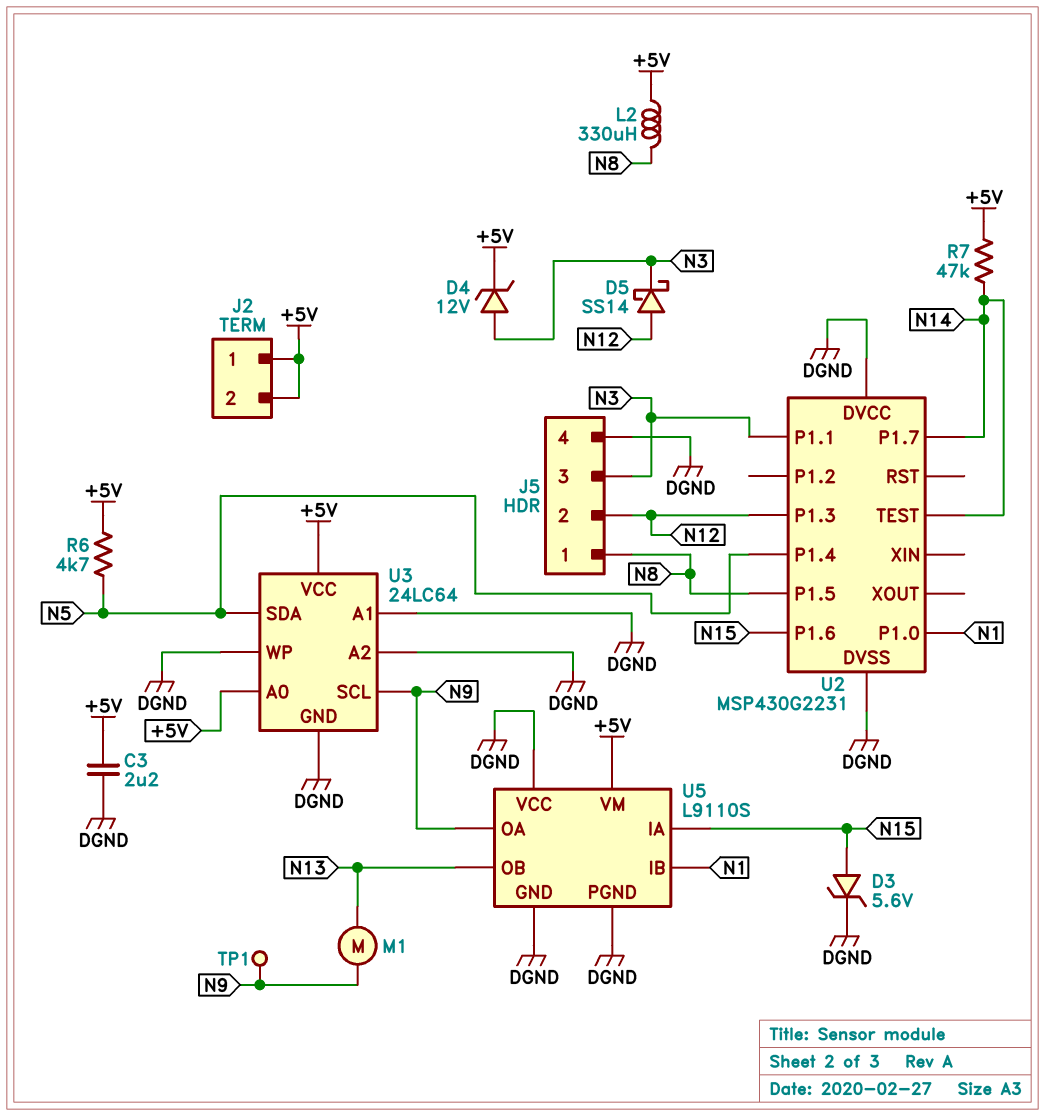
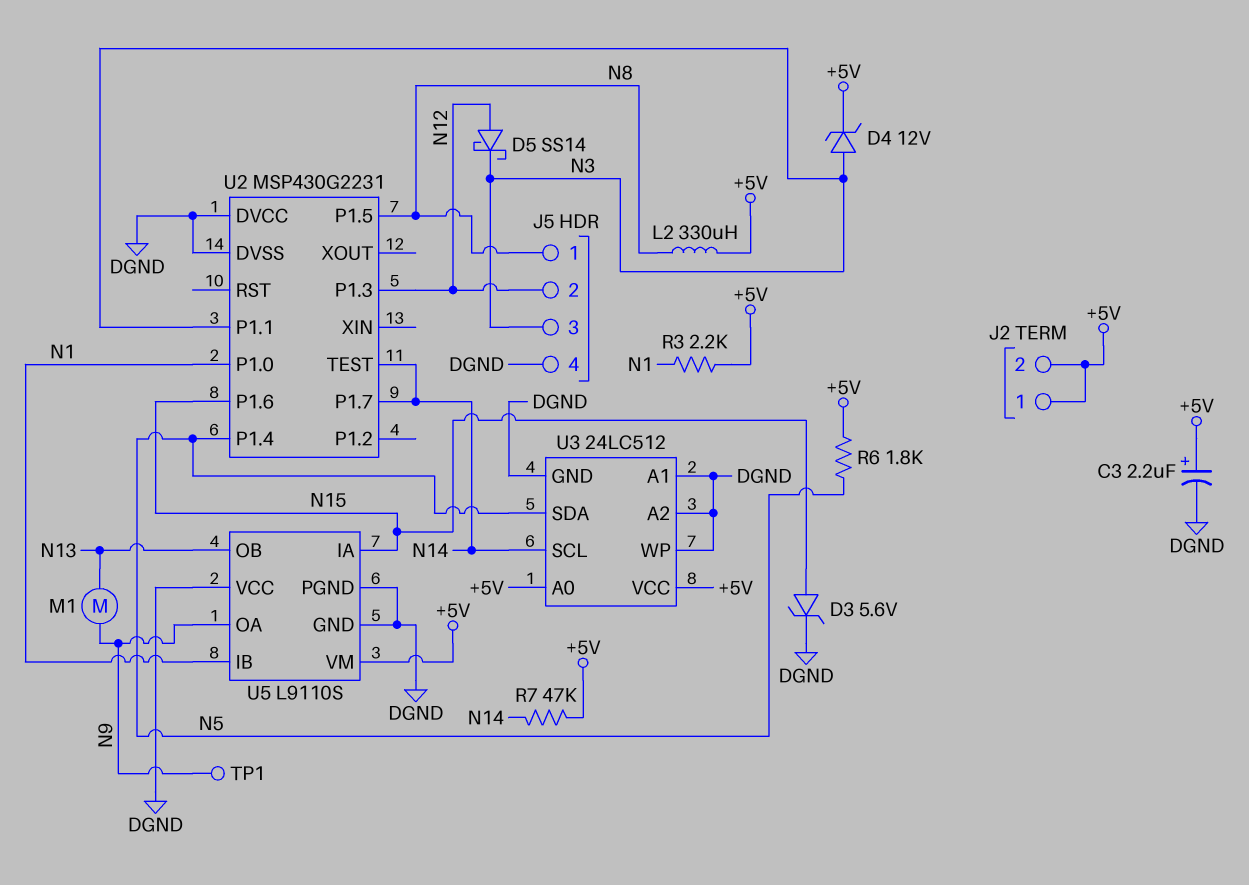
C3: 2.2uF (+5V, DGND) -> 2.2uF (plus +5V, minus DGND)
R3: none -> 2.2k (+5V, N1)
R6: 4.7k (+5V, N5) -> 1.8k (+5V, N5)
U3: 24LC64 -> 24LC512
U3 pin SCL: N9 -> N14

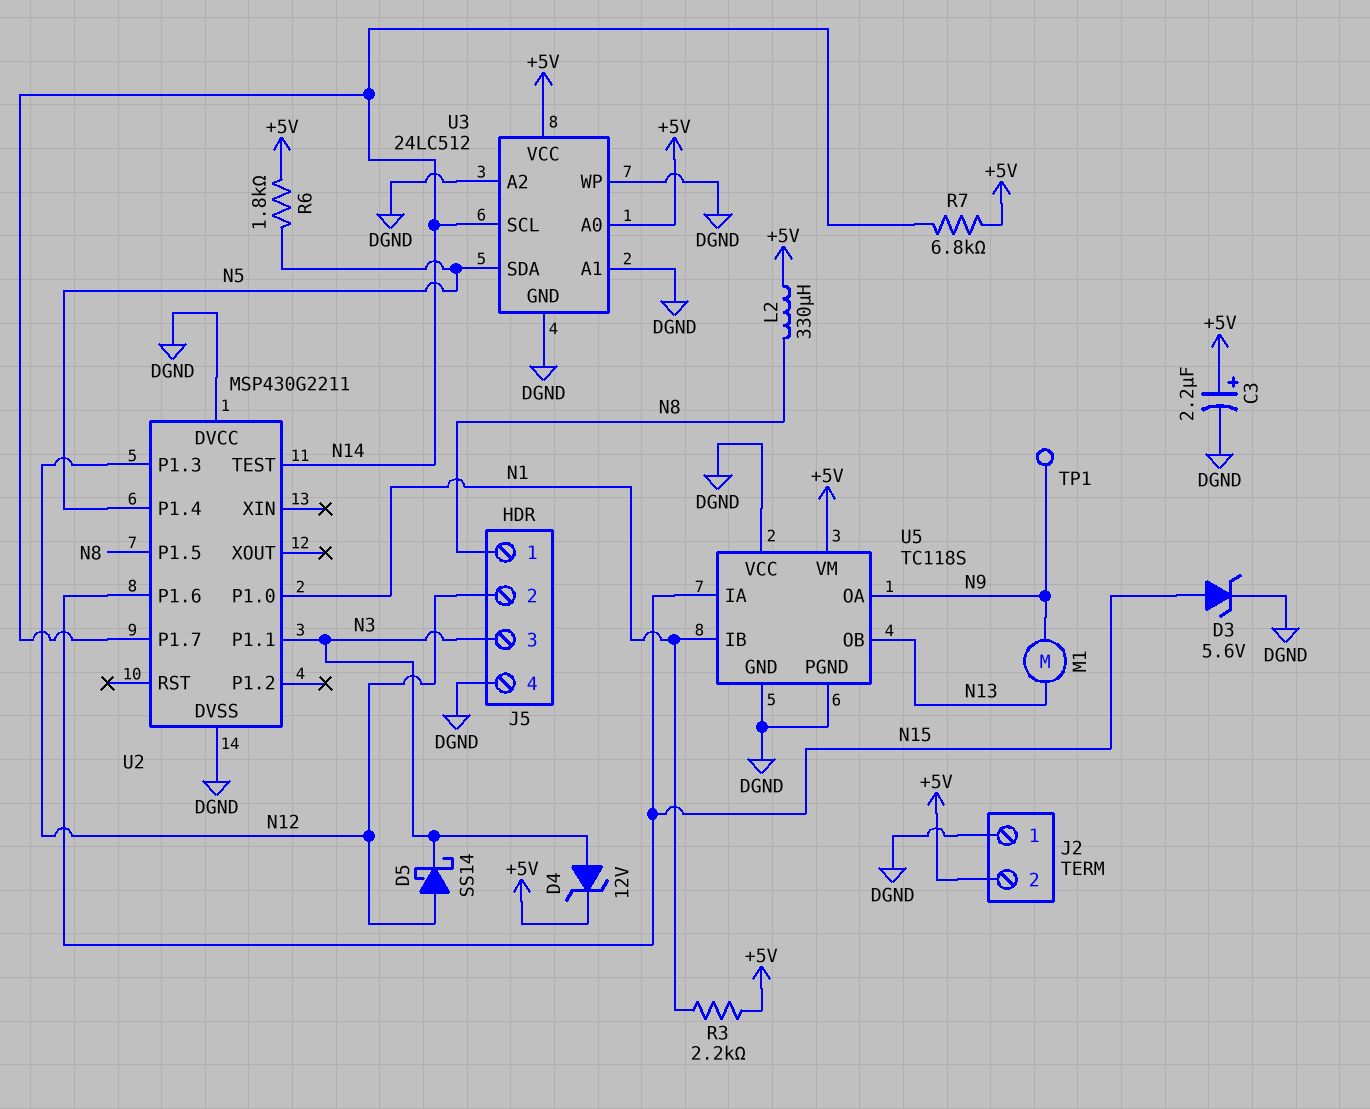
J2 pin 1: +5V -> DGND
R7: 47k (+5V, N14) -> 6.8k (+5V, N14)
U2: MSP430G2231 -> MSP430G2211
U5: L9110S -> TC118S

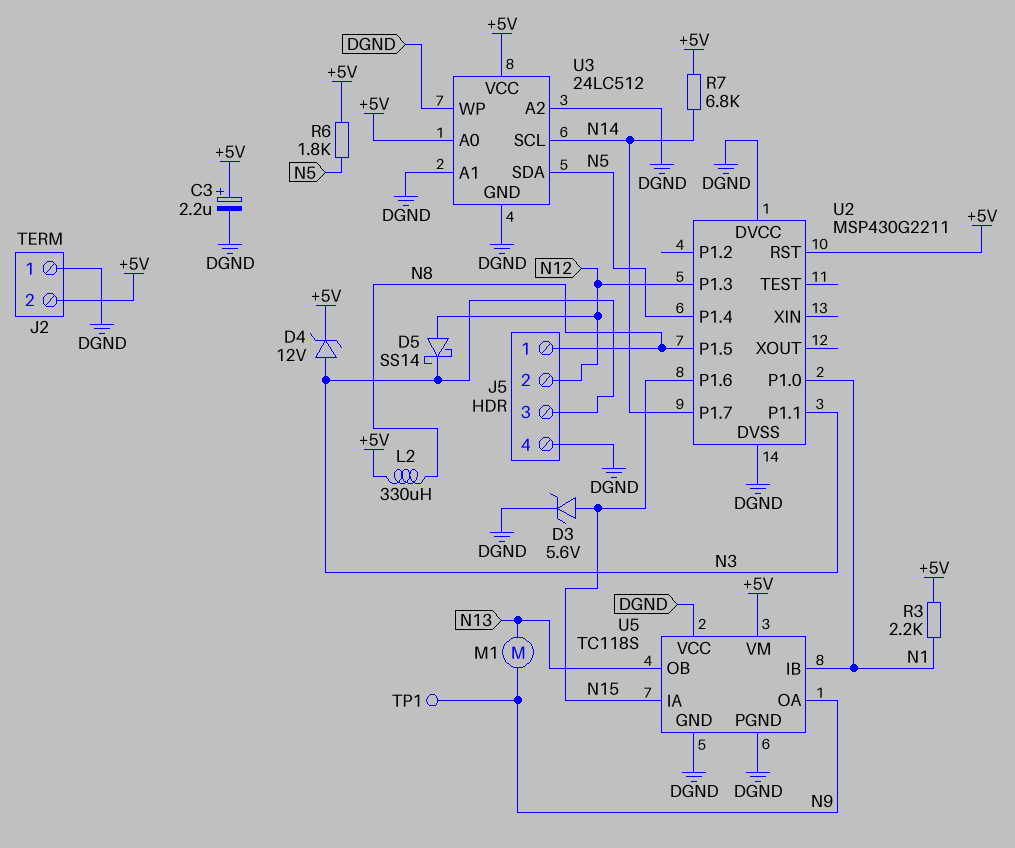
U2 pin RST: none -> +5V
U2 pin TEST: N14 -> none

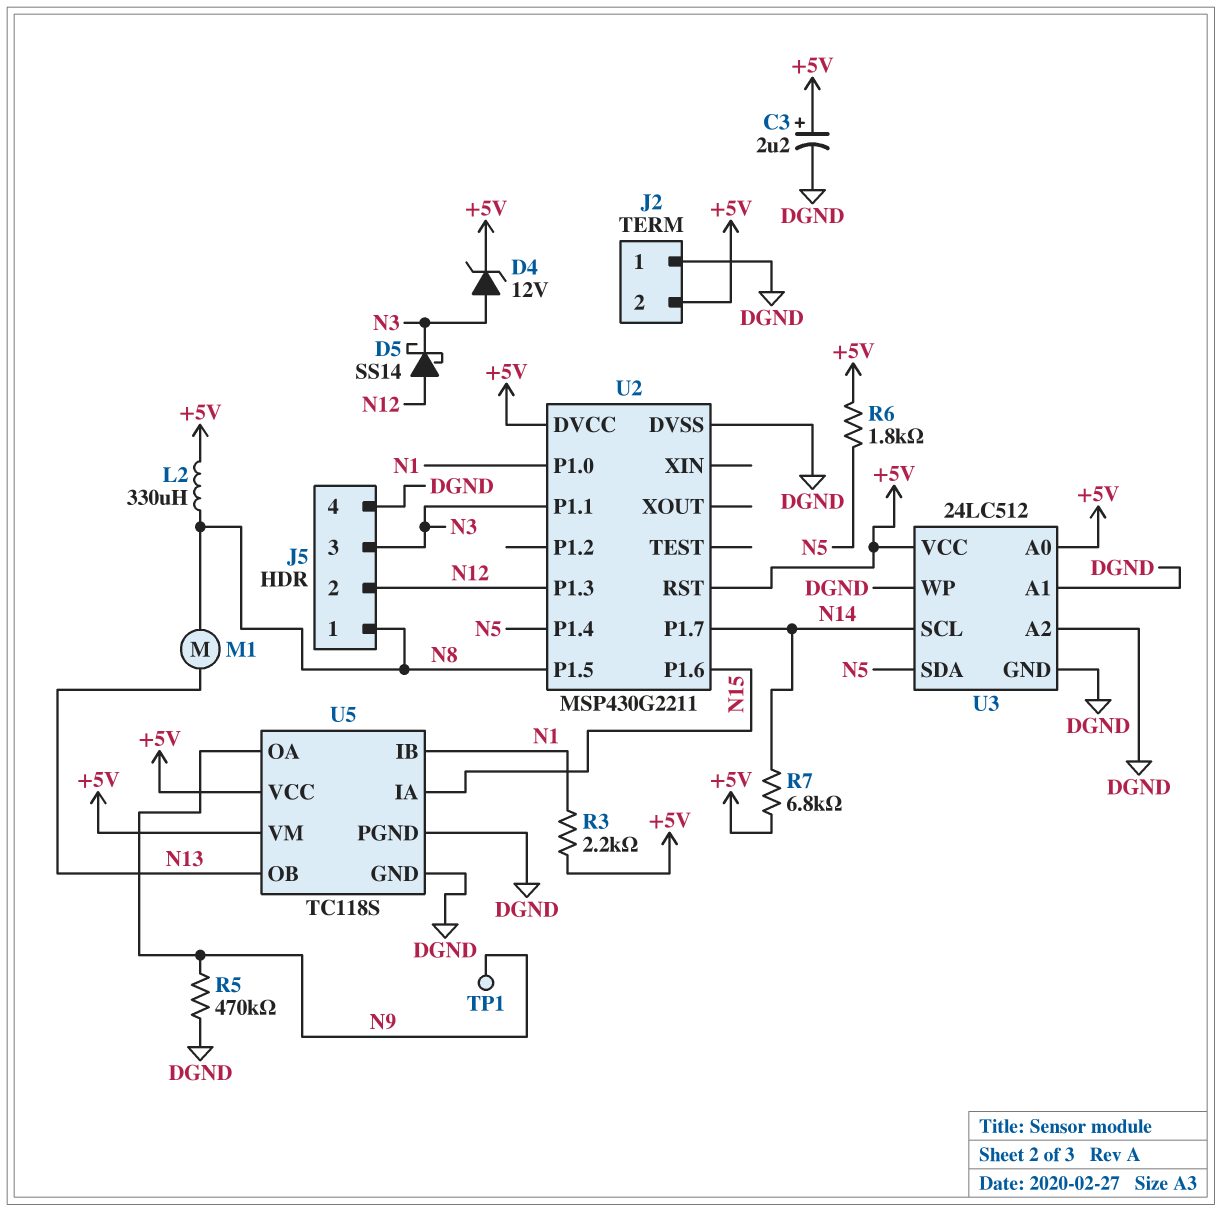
D3: zener 5.6V (A N15, K DGND) -> none
M1: motor (N9, N13) -> motor (N8, N13)
R5: none -> 470k (DGND, N9)
U2 pin DVCC: DGND -> +5V
U5 pin VCC: DGND -> +5V

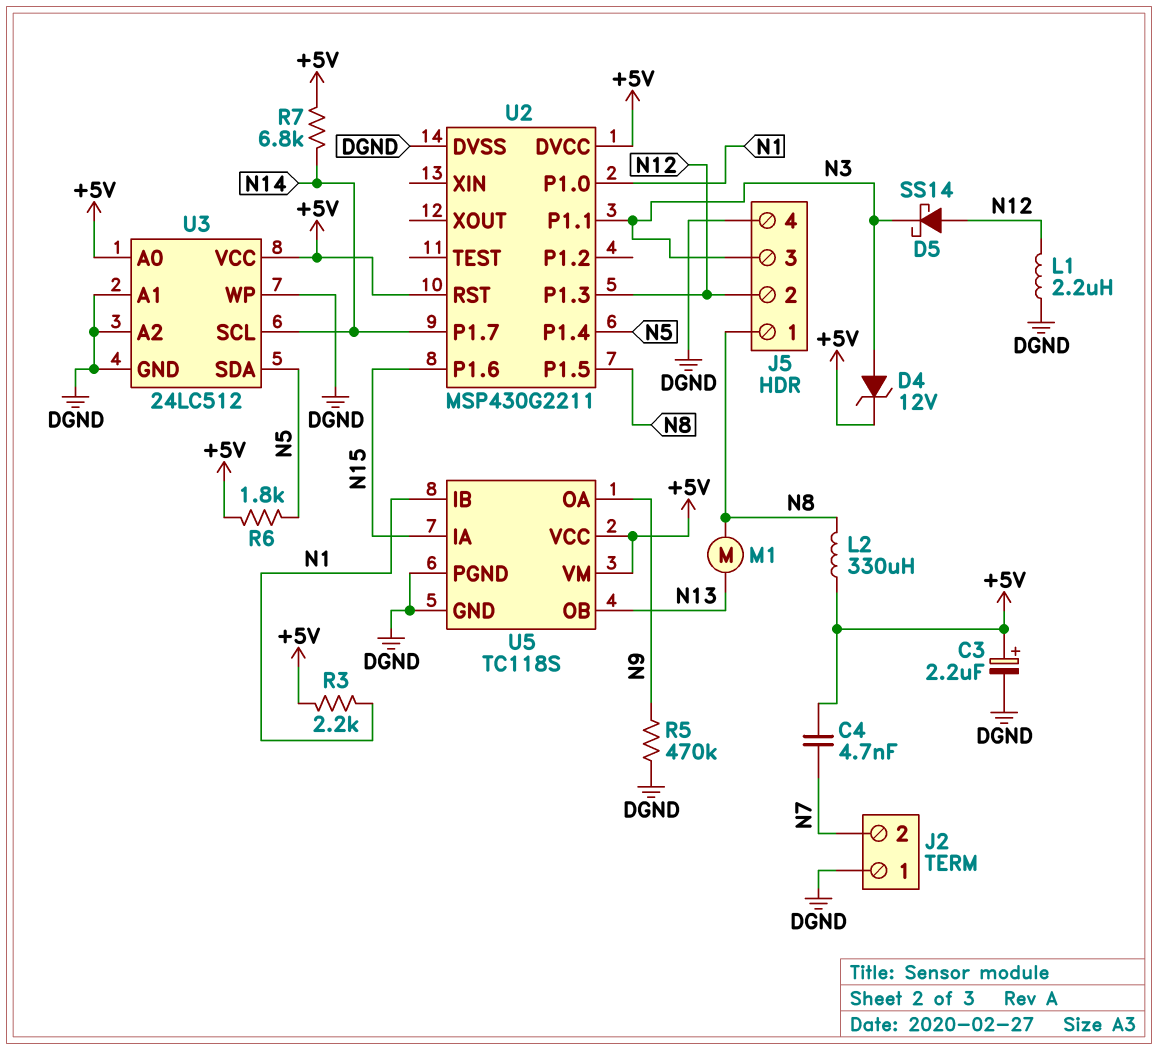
C4: none -> 4.7nF (+5V, N7)
J2 pin 2: +5V -> N7
L1: none -> 2.2uH (DGND, N12)
TP1: test point (N9) -> none

